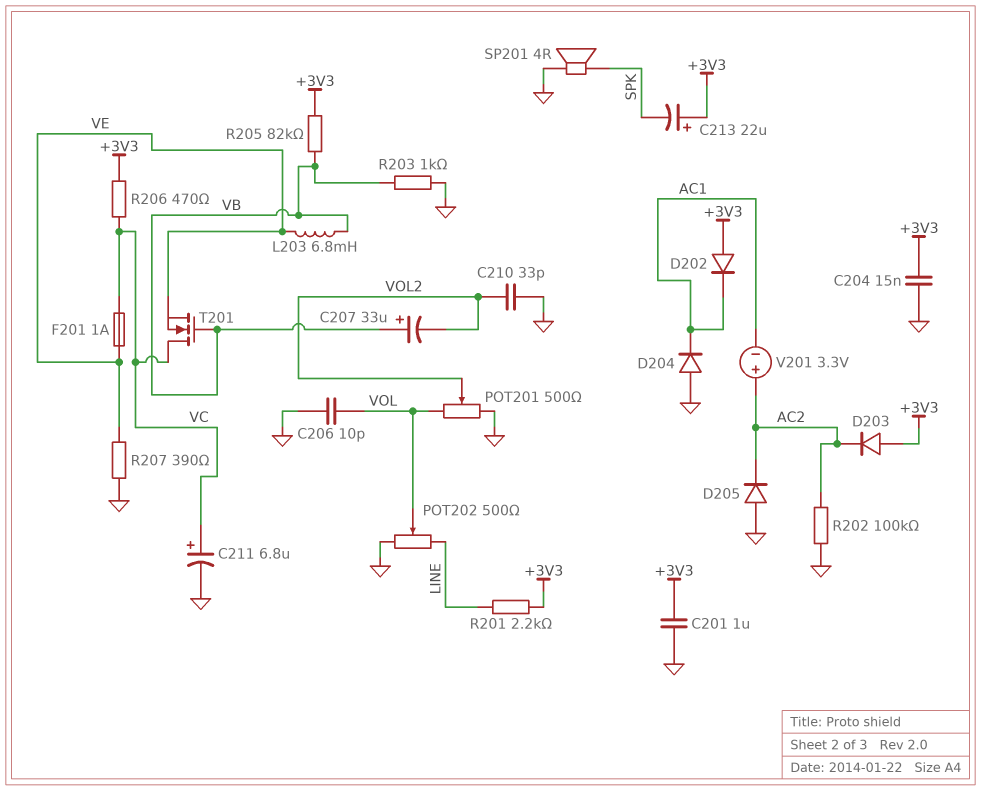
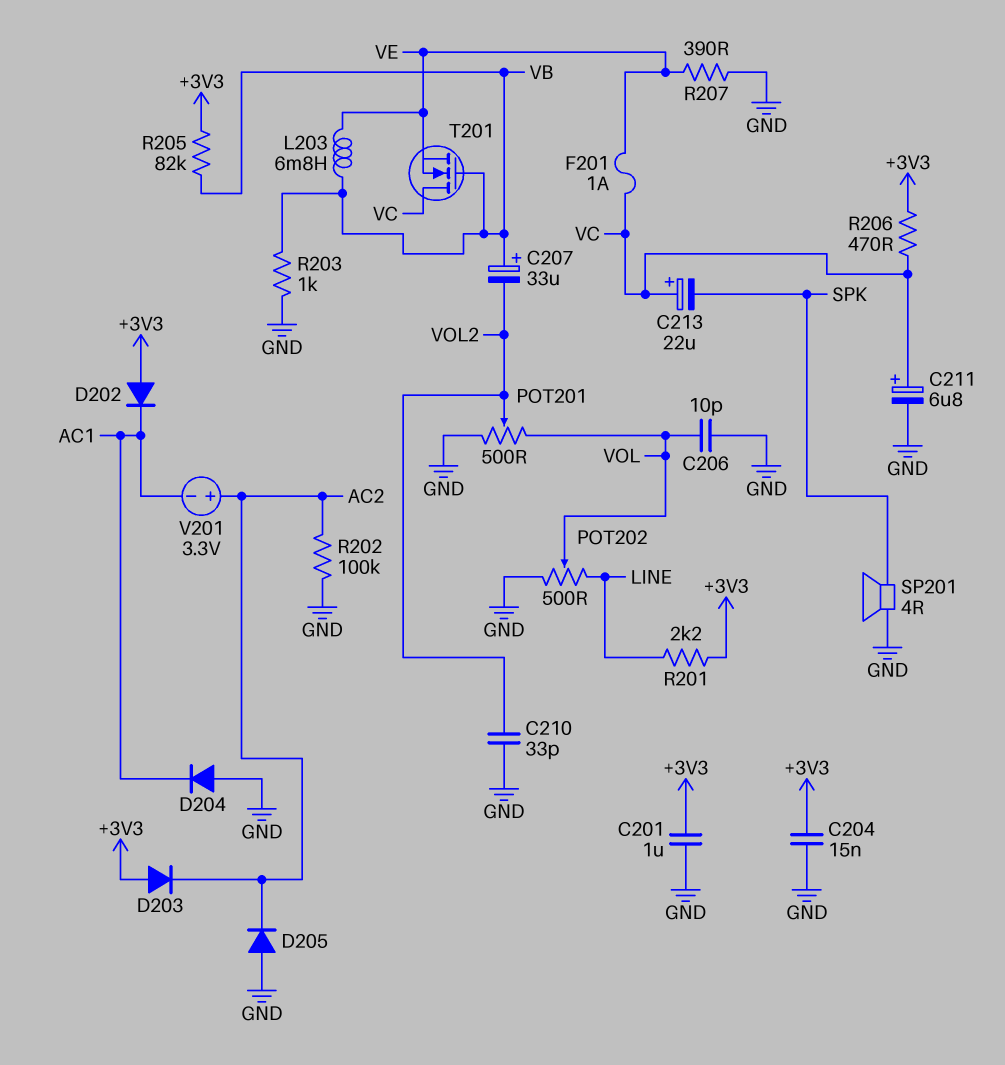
C213: 22uF (plus +3V3, minus SPK) -> 22uF (plus VC, minus SPK)

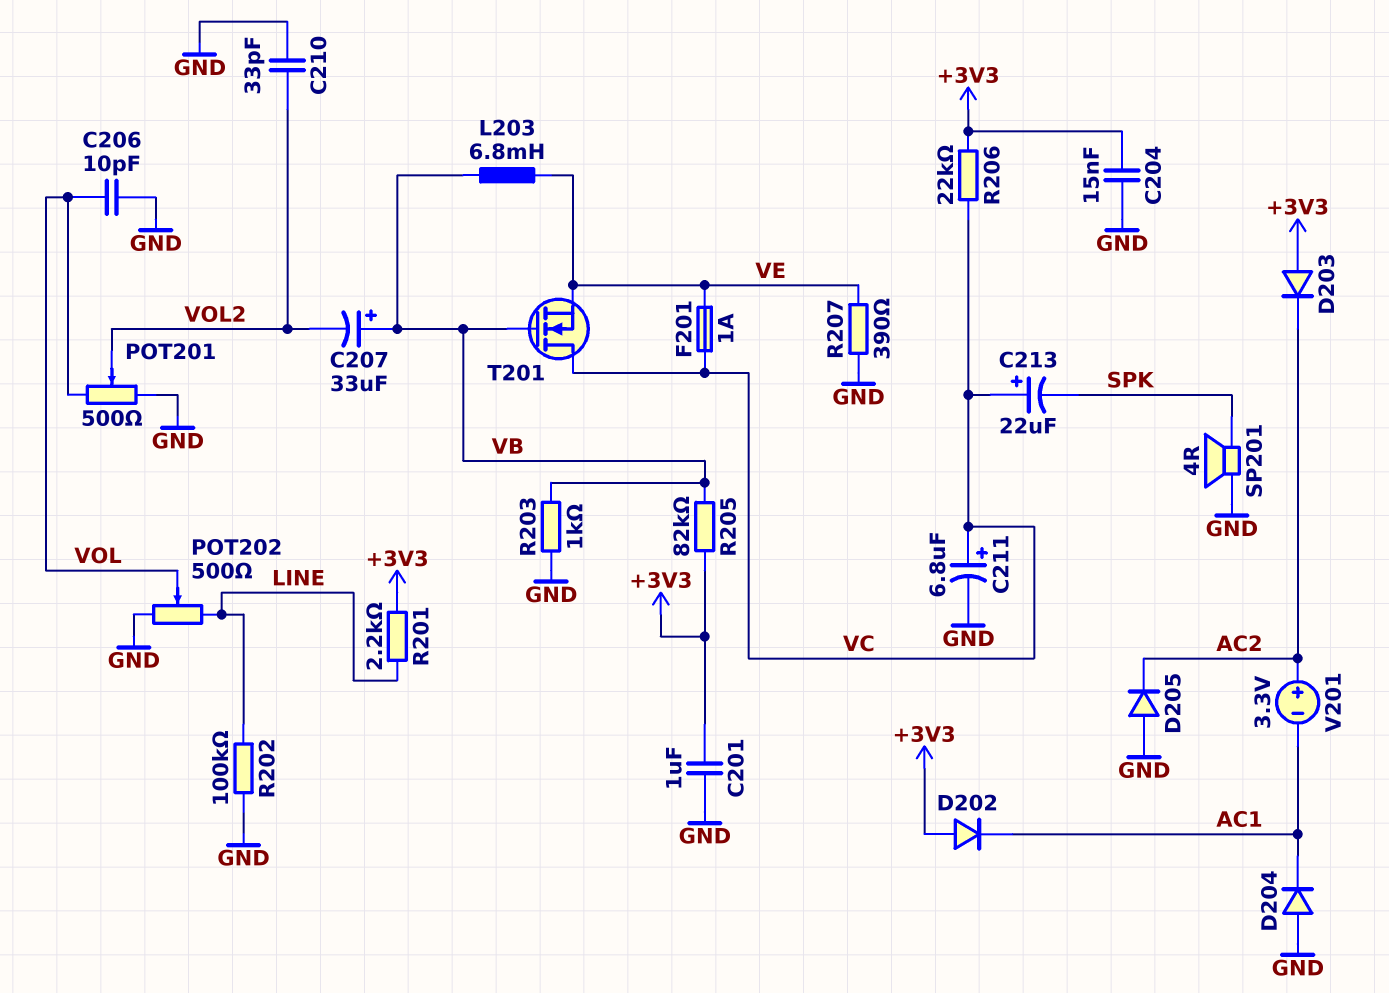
R202: 100k (AC2, GND) -> 100k (GND, LINE)
R206: 470 (+3V3, VC) -> 22k (+3V3, VC)

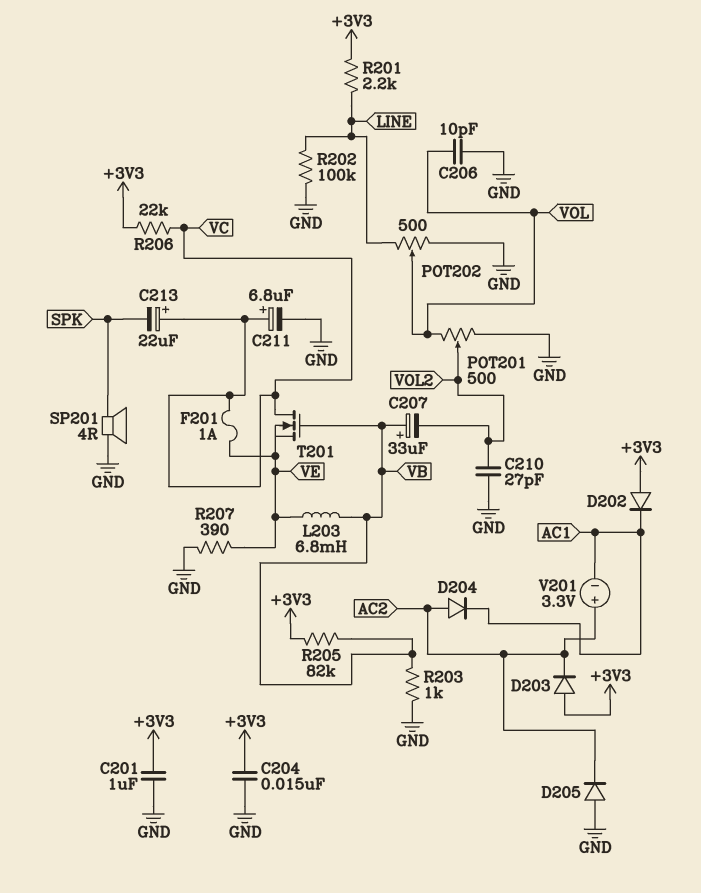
C210: 33pF (GND, VOL2) -> 27pF (GND, VOL2)
D204: diode (A GND, K AC1) -> diode (A AC2, K AC1)

